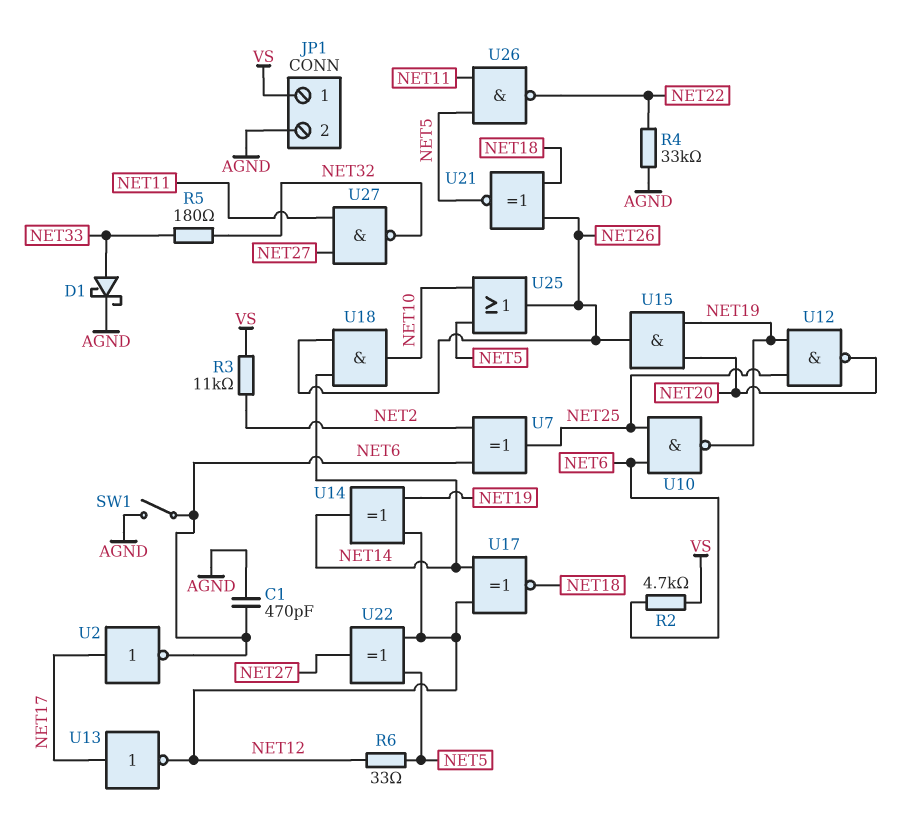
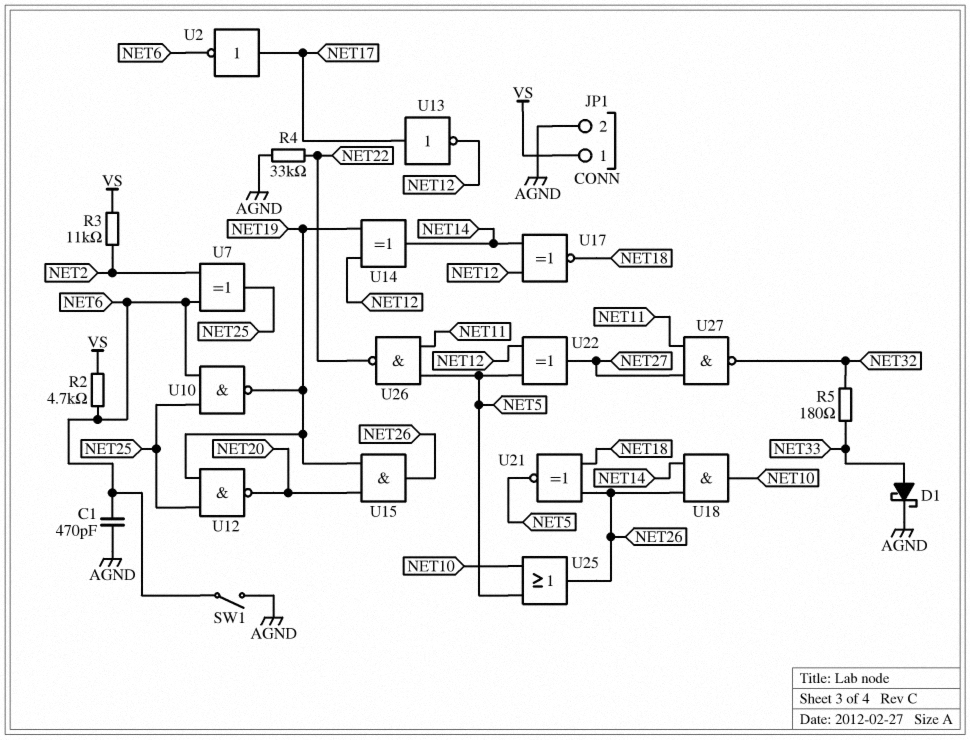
R6: 33 (NET5, NET12) -> none

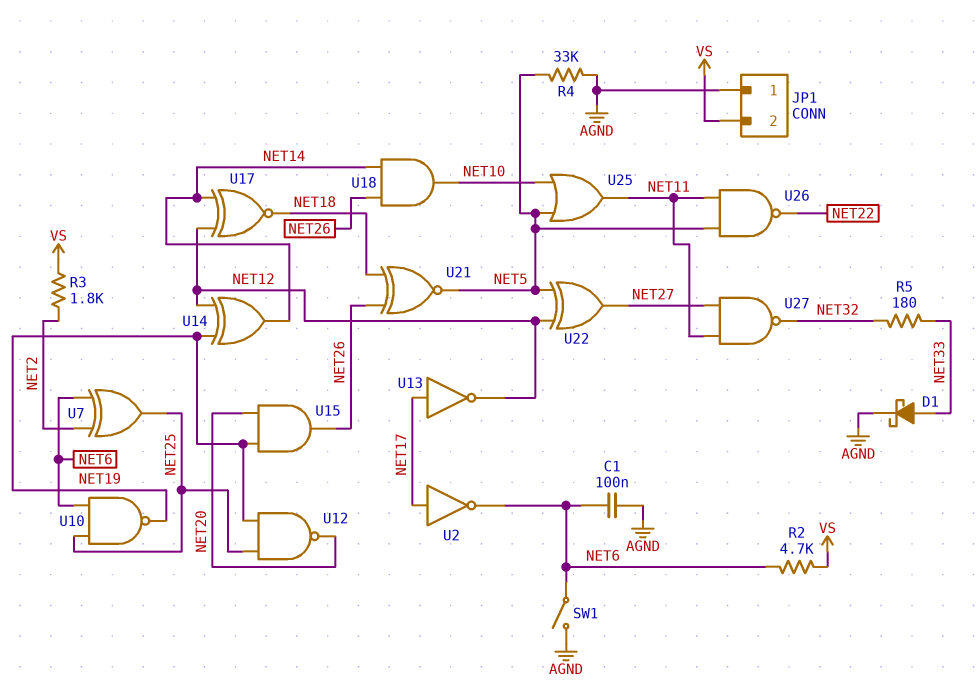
C1: 470pF (AGND, NET6) -> 100nF (AGND, NET6)
JP1 pin 1: VS -> AGND
JP1 pin 2: AGND -> VS
R3: 11k (NET2, VS) -> 1.8k (NET2, VS)
R4: 33k (AGND, NET22) -> 33k (AGND, NET5)
U25: OR (in NET5, in NET10, out NET26) -> OR (in NET5, in NET10, out NET11)

